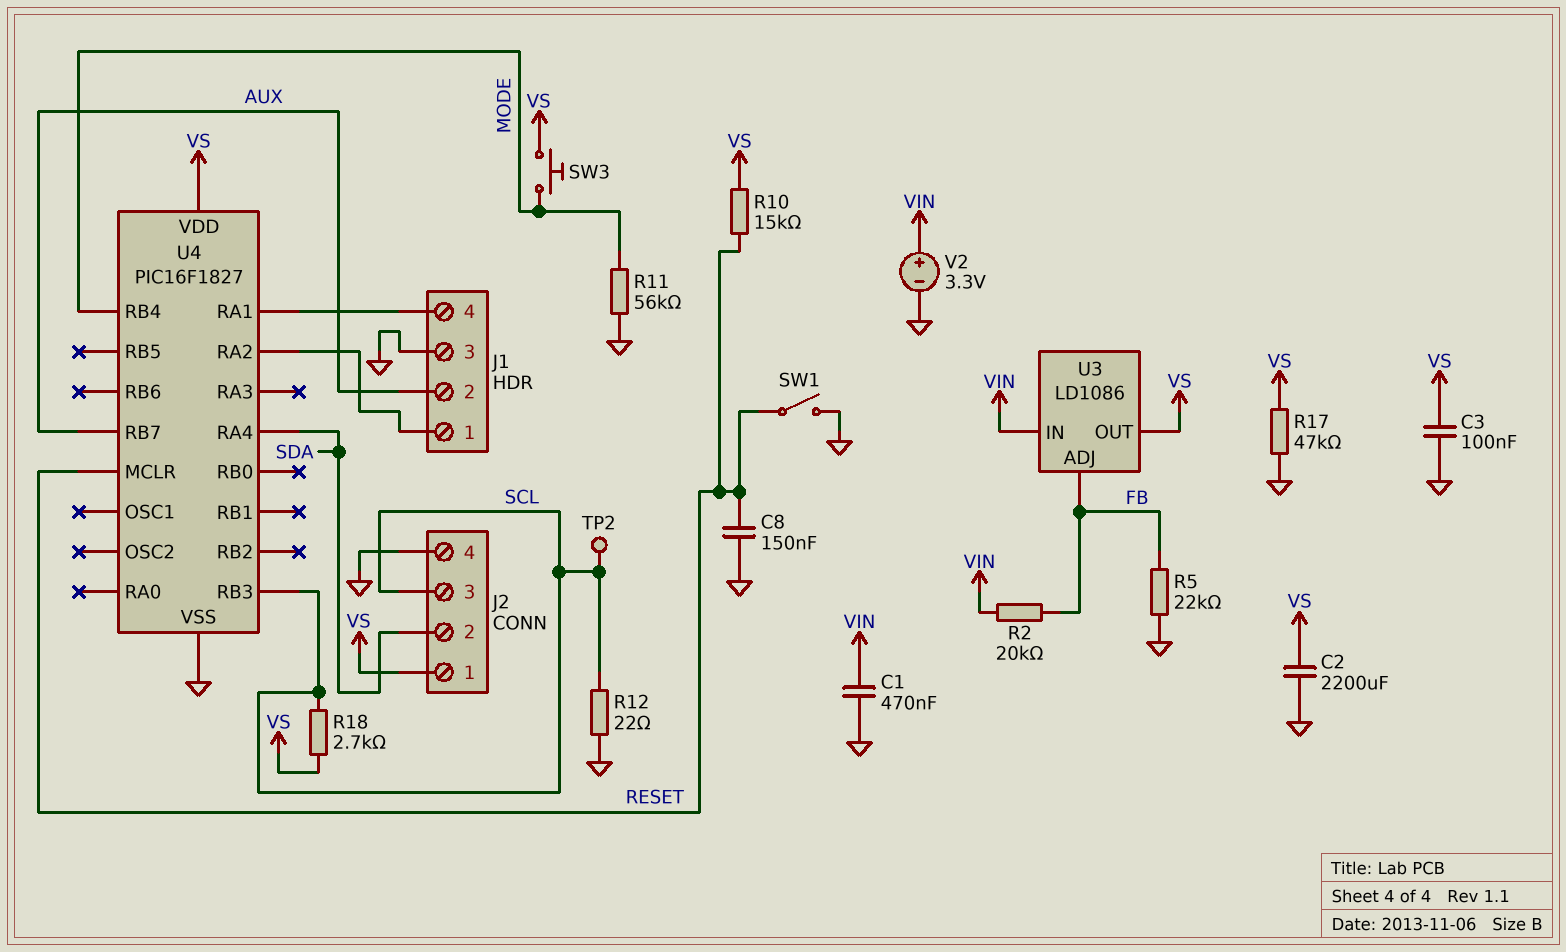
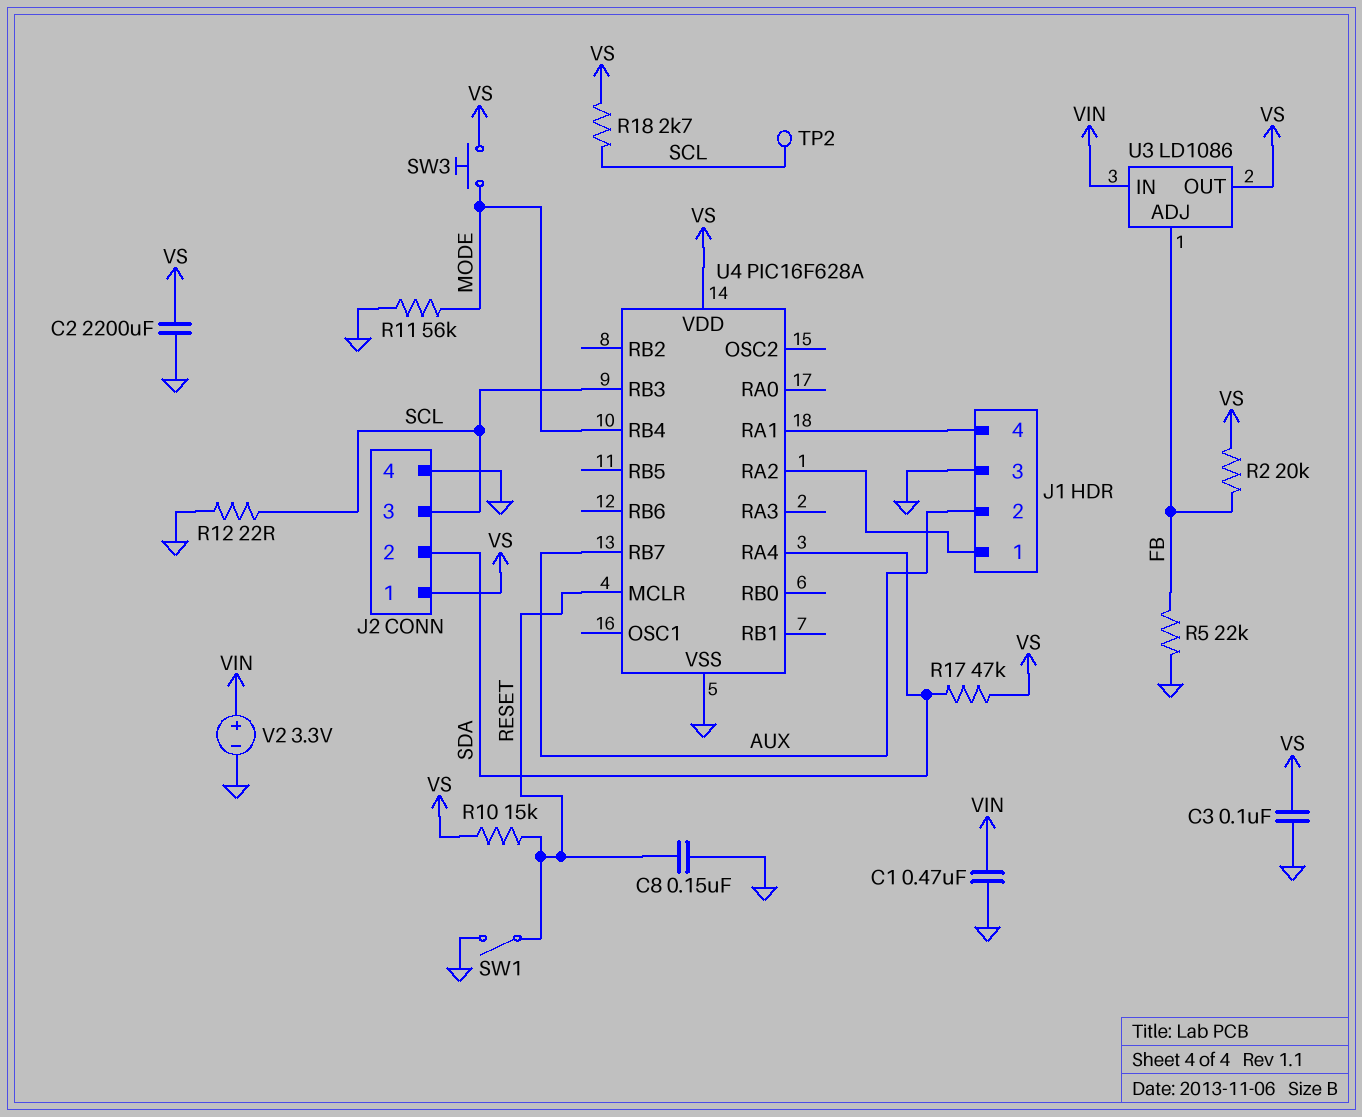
R2: 20k (FB, VIN) -> 20k (FB, VS)
R17: 47k (GND, VS) -> 47k (SDA, VS)
U4: PIC16F1827 -> PIC16F628A

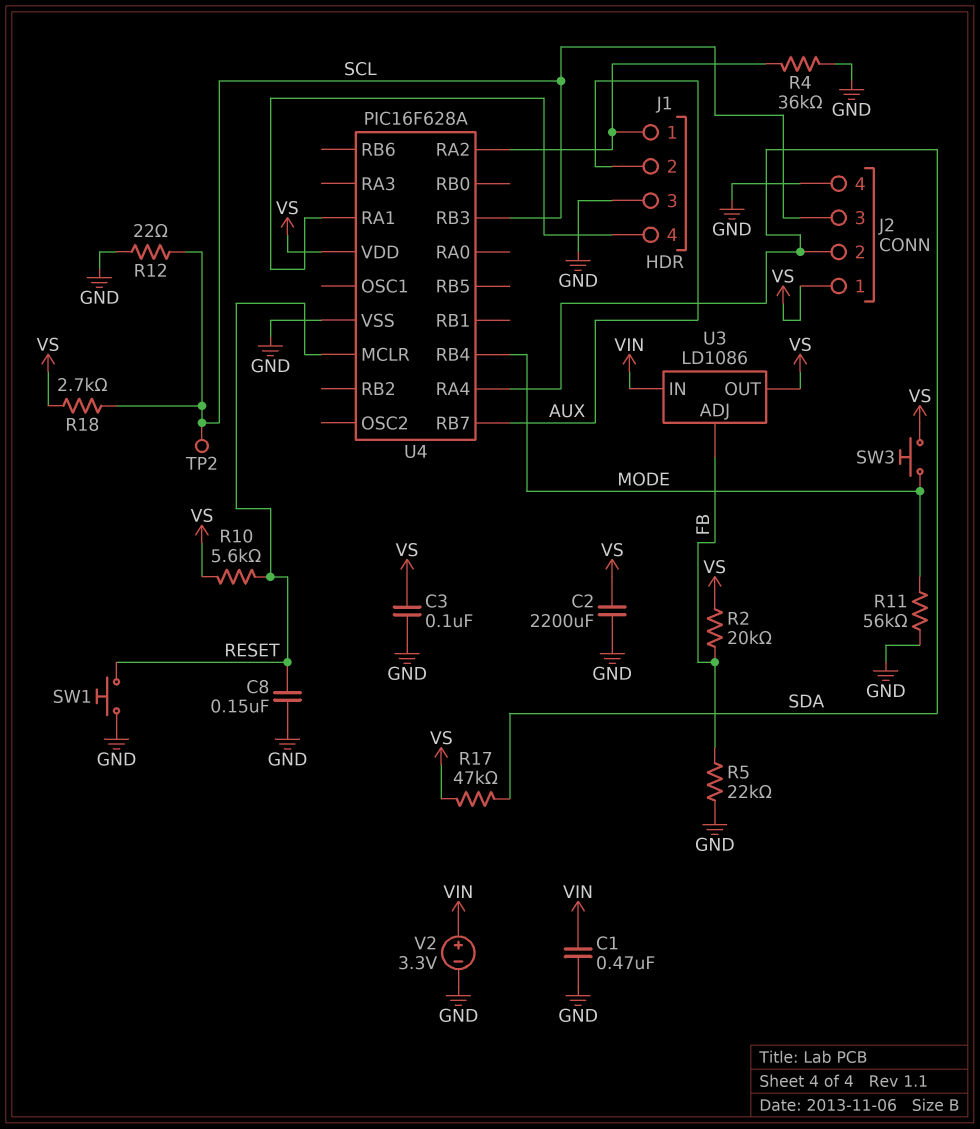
R4: none -> 36k (GND, J1/1)
R10: 15k (RESET, VS) -> 5.6k (RESET, VS)
SW1: switch (GND, RESET) -> button (GND, RESET)

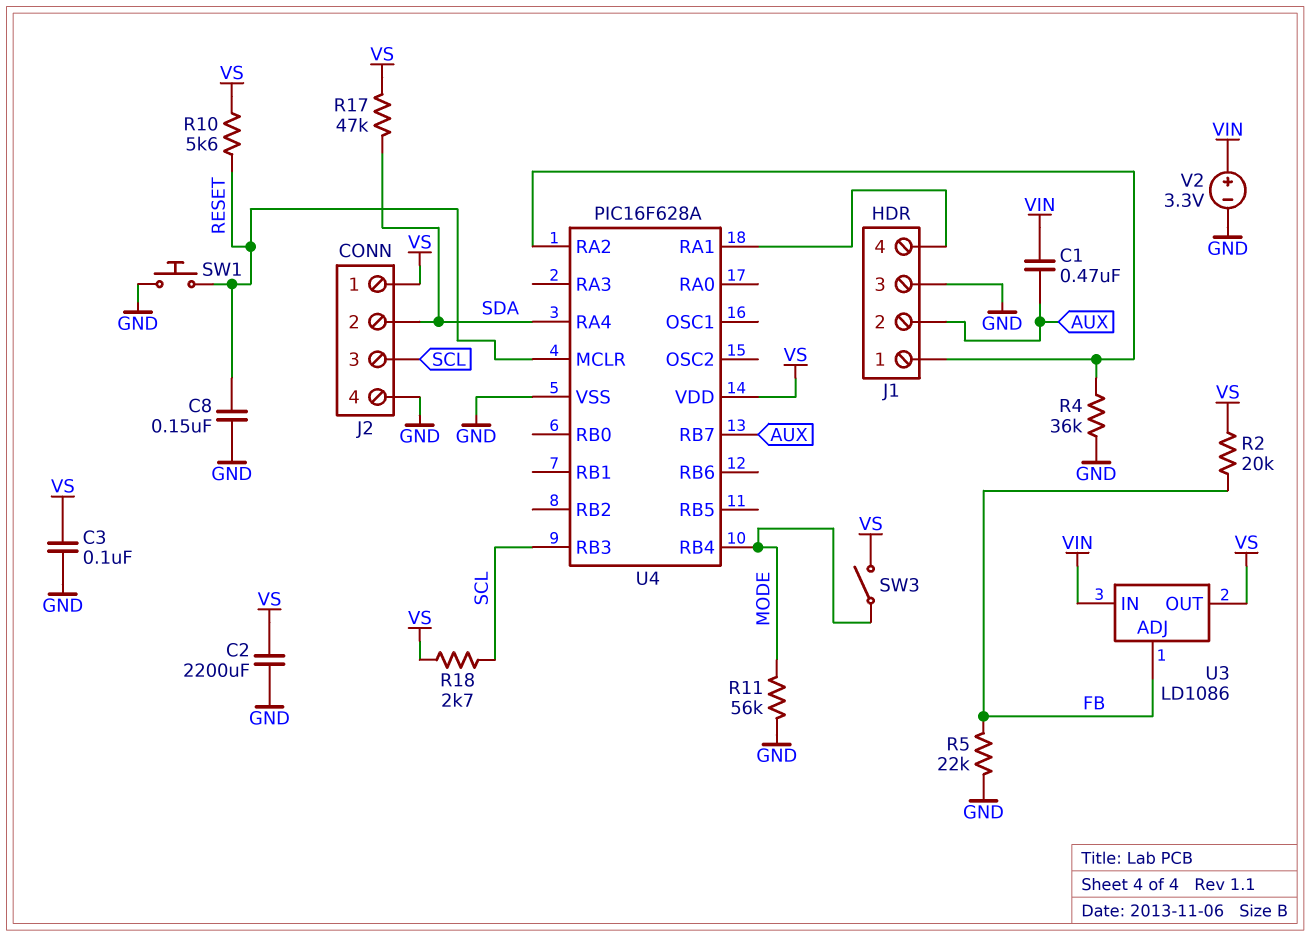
C1: 470nF (GND, VIN) -> 470nF (AUX, VIN)
R12: 22 (GND, SCL) -> none
SW3: button (MODE, VS) -> switch (MODE, VS)
TP2: test point (SCL) -> none

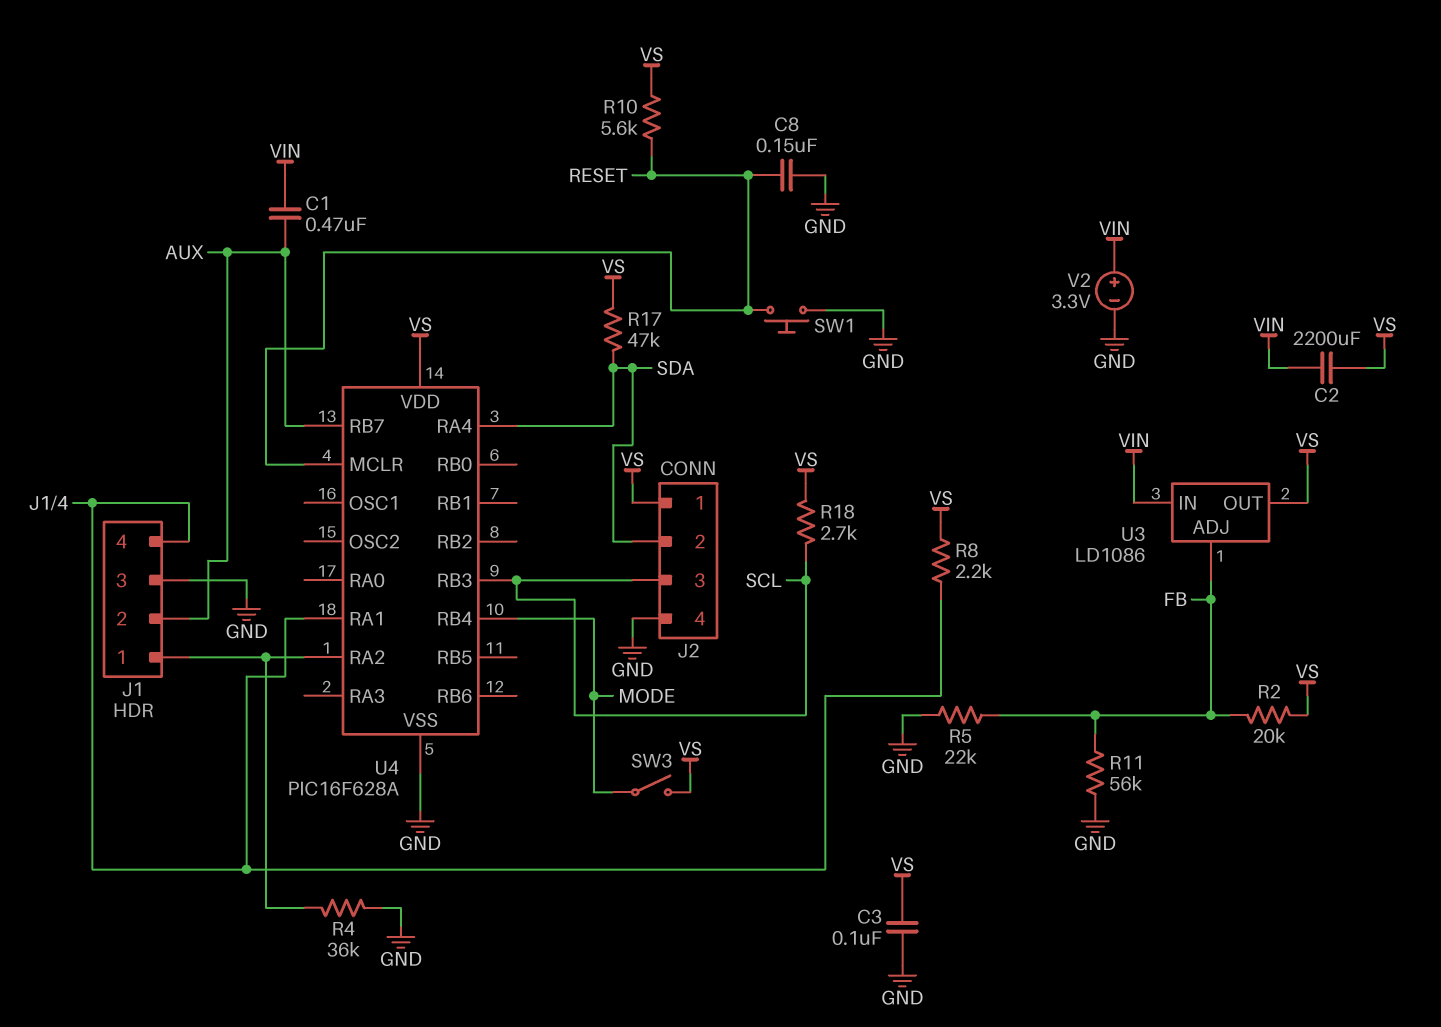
C2: 2200uF (GND, VS) -> 2200uF (VIN, VS)
R8: none -> 2.2k (J1/4, VS)
R11: 56k (GND, MODE) -> 56k (FB, GND)

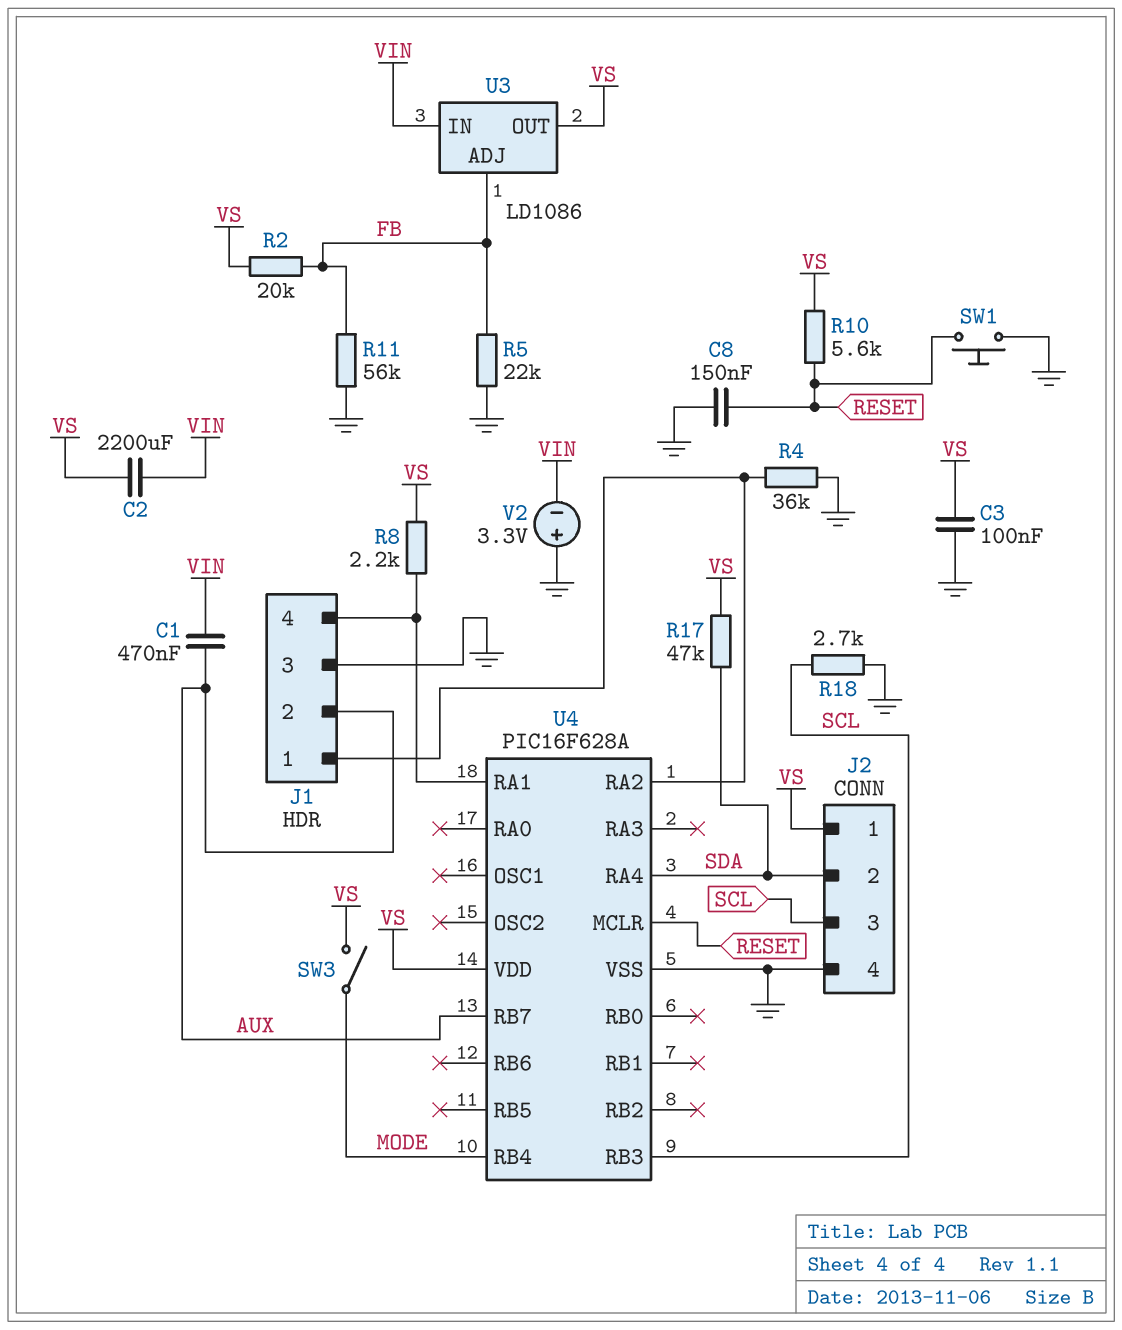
R18: 2.7k (SCL, VS) -> 2.7k (GND, SCL)
V2: 3.3V (plus VIN, minus GND) -> 3.3V (plus GND, minus VIN)

